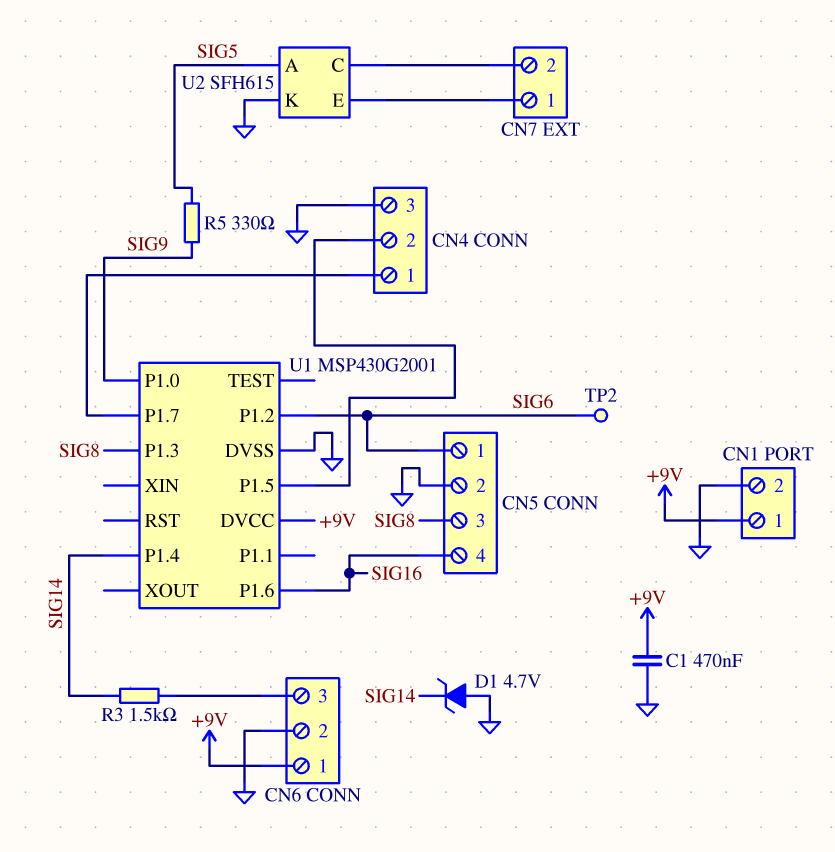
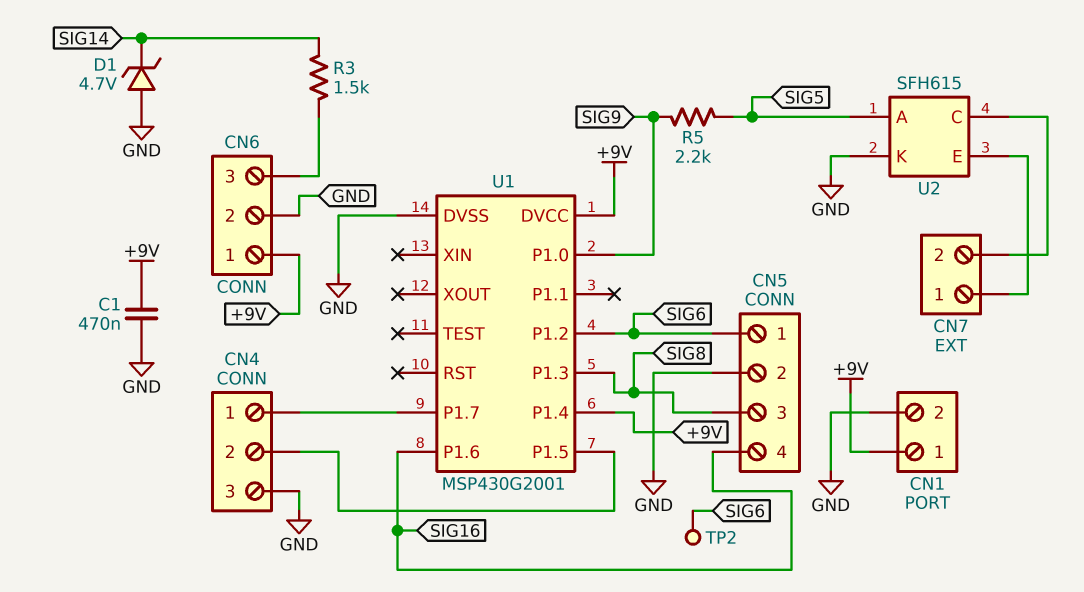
R5: 330 (SIG5, SIG9) -> 2.2k (SIG5, SIG9)
U1 pin P1.4: SIG14 -> +9V

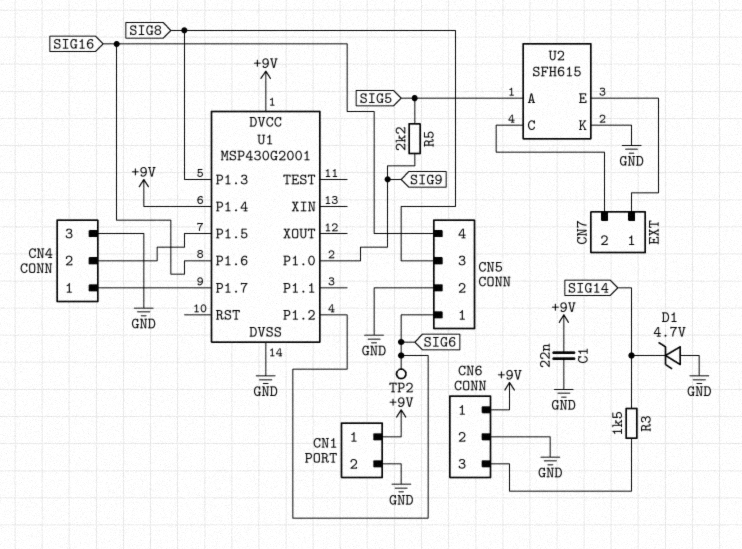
C1: 470nF (+9V, GND) -> 22nF (+9V, GND)

